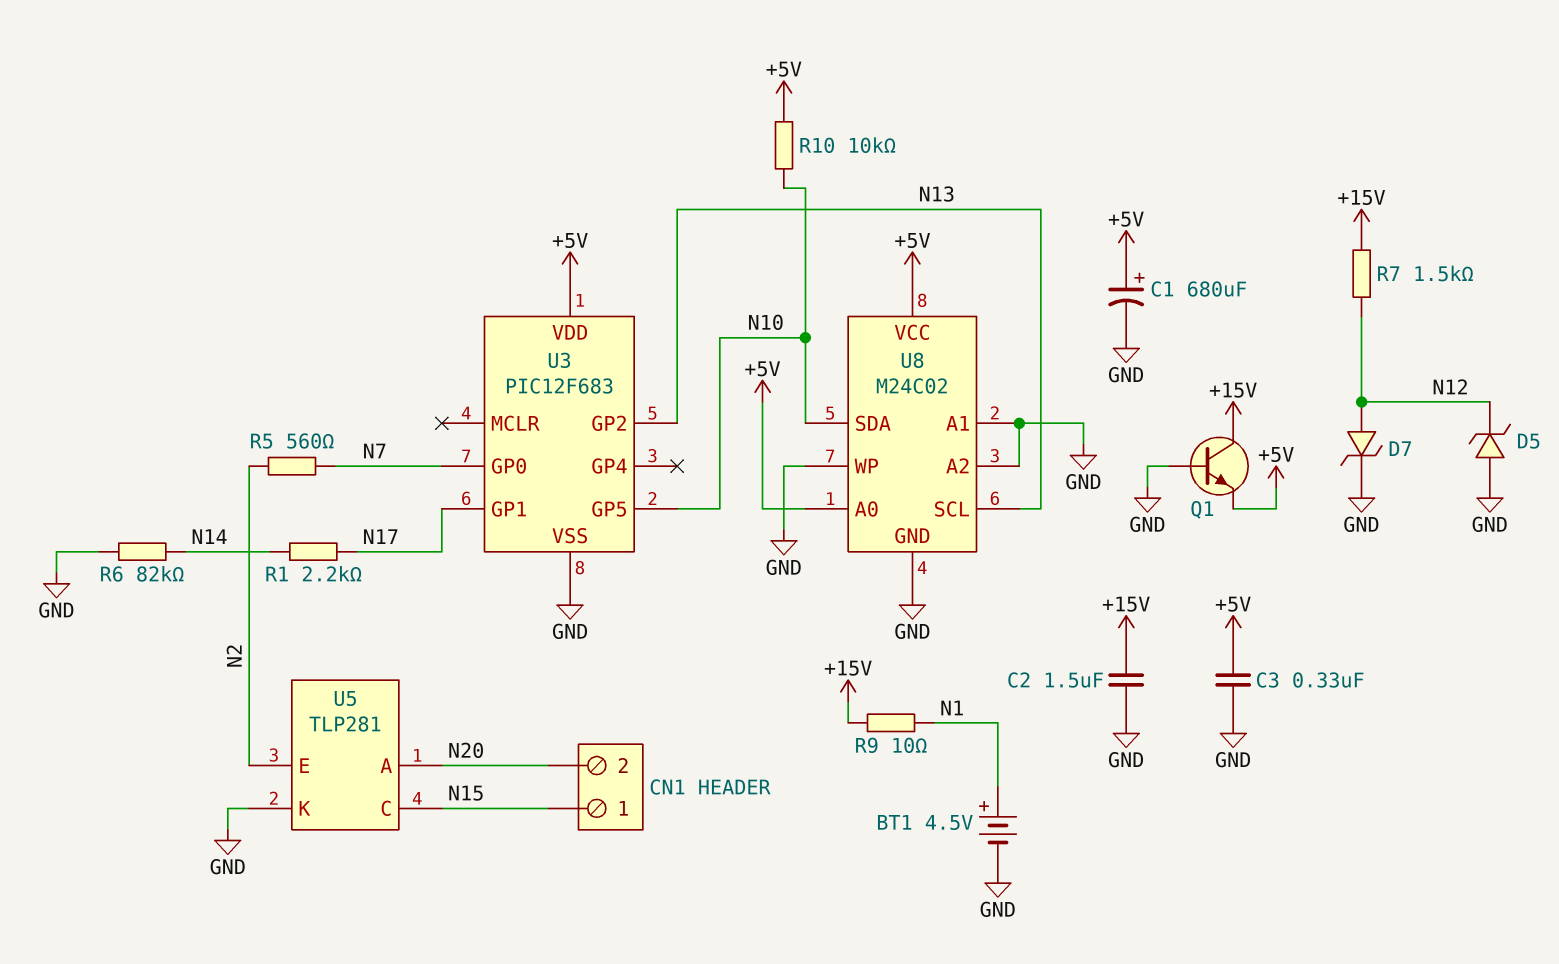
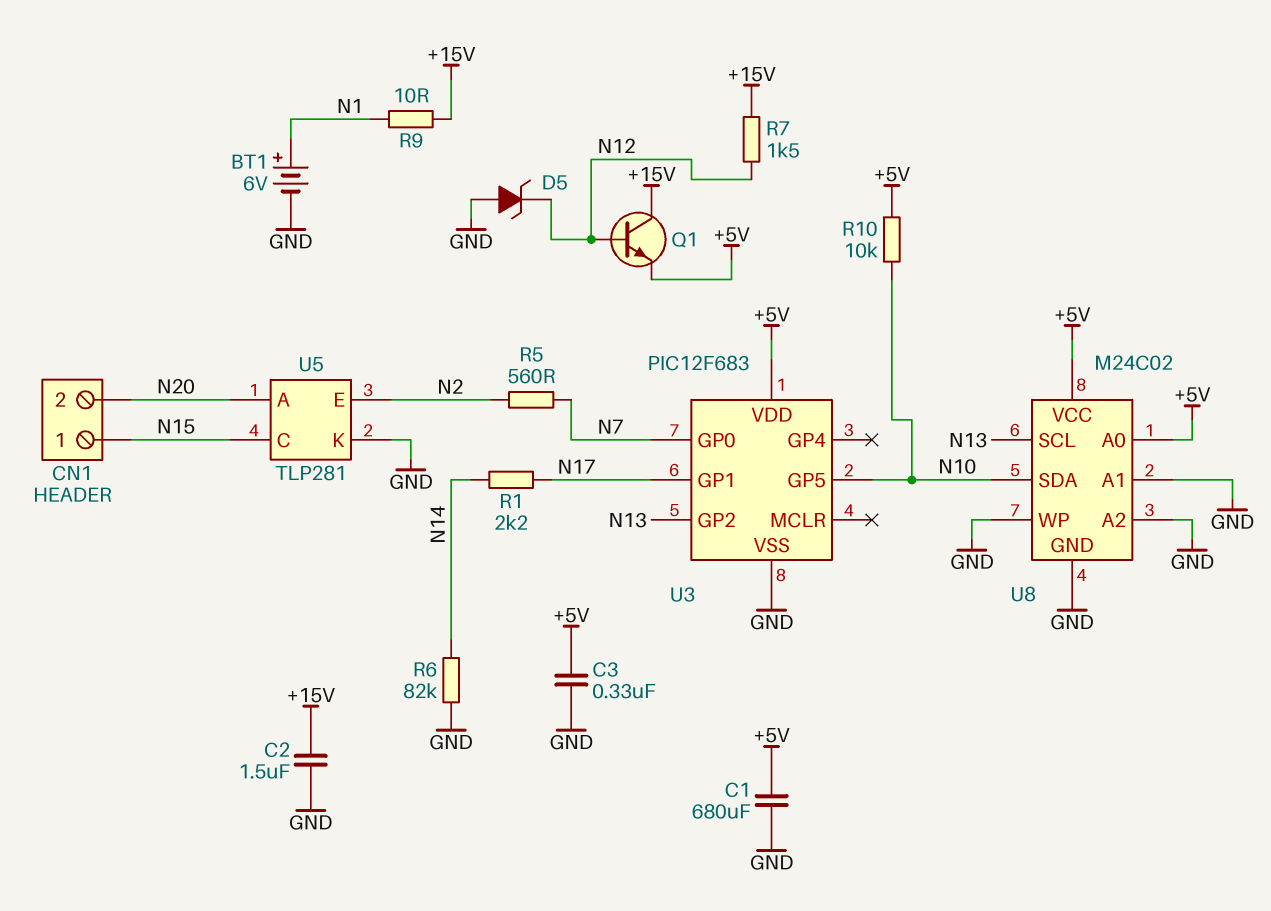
BT1: 4.5V (plus N1, minus GND) -> 6V (plus N1, minus GND)
C1: 680uF (plus +5V, minus GND) -> 680uF (+5V, GND)
D7: zener (A N12, K GND) -> none
Q1: NPN (B GND, C +15V, E +5V) -> NPN (B N12, C +15V, E +5V)

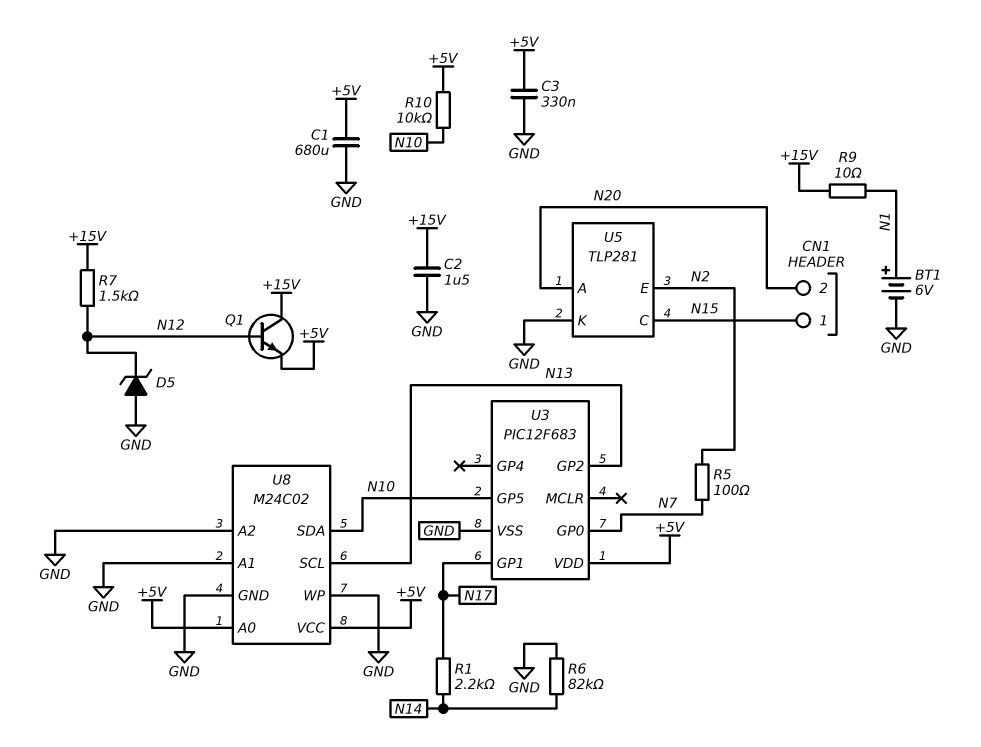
R5: 560 (N2, N7) -> 100 (N2, N7)

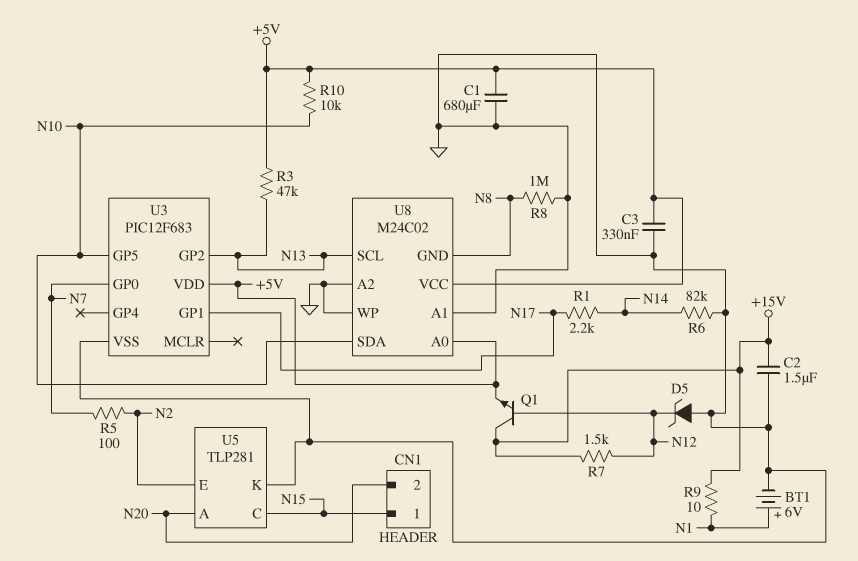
R3: none -> 47k (+5V, N13)
R8: none -> 1M (GND, N8)
U8 pin GND: GND -> N8

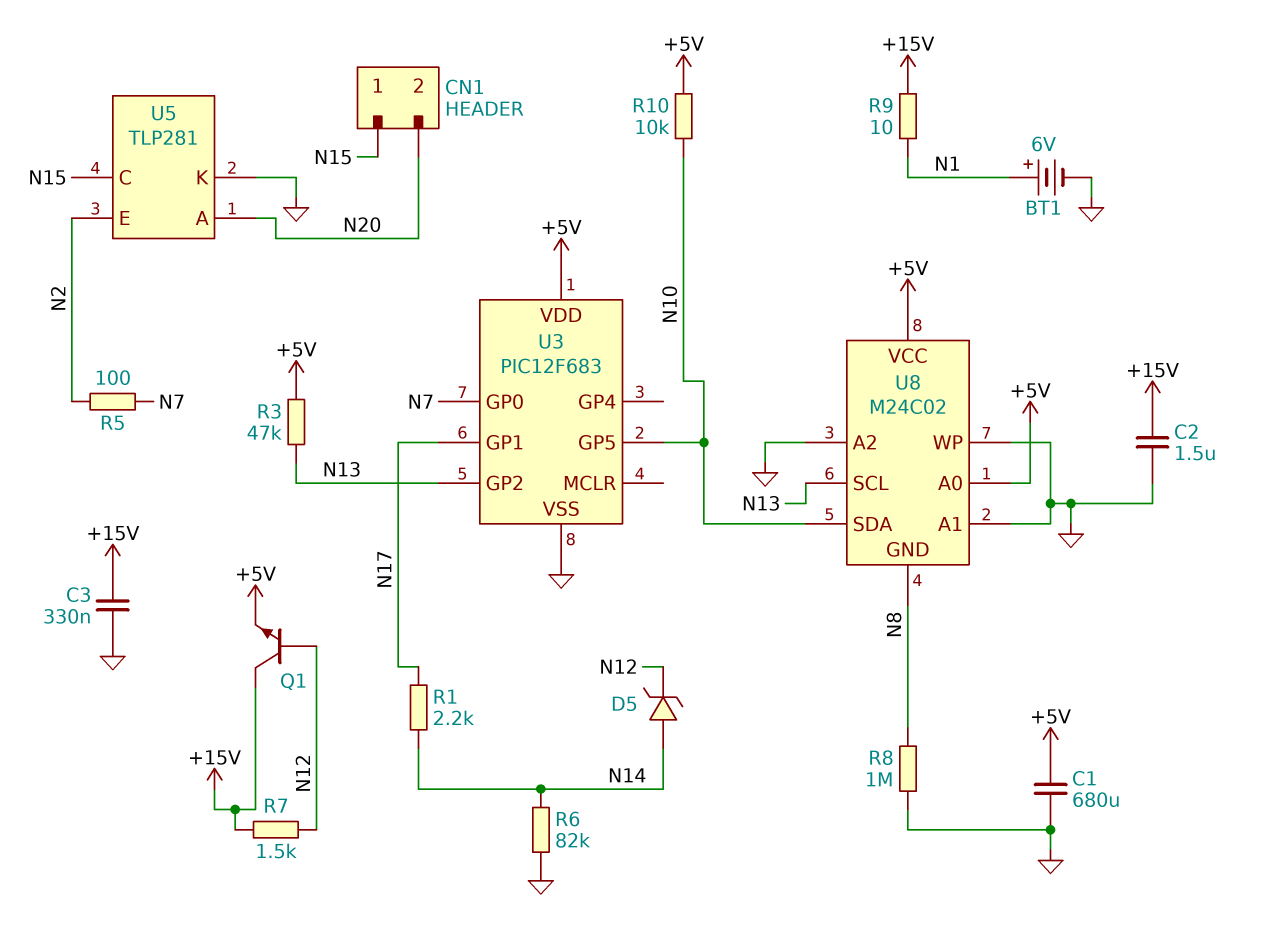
C3: 330nF (+5V, GND) -> 330nF (+15V, GND)
D5: zener (A GND, K N12) -> zener (A N14, K N12)

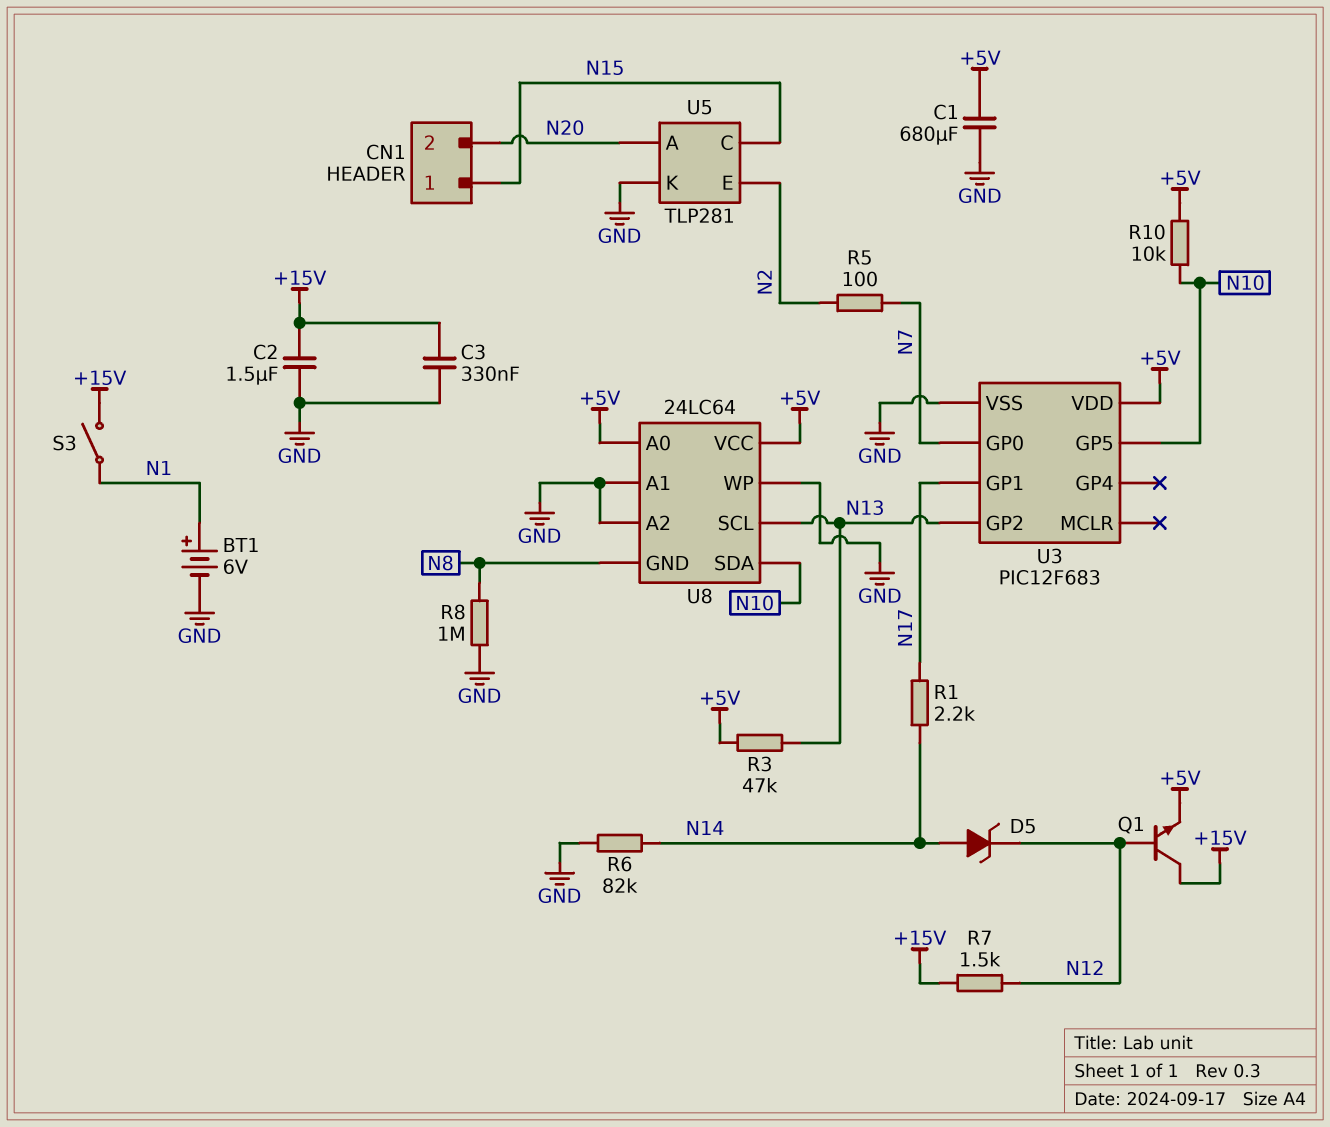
R9: 10 (+15V, N1) -> none
S3: none -> switch (+15V, N1)
U8: M24C02 -> 24LC64

